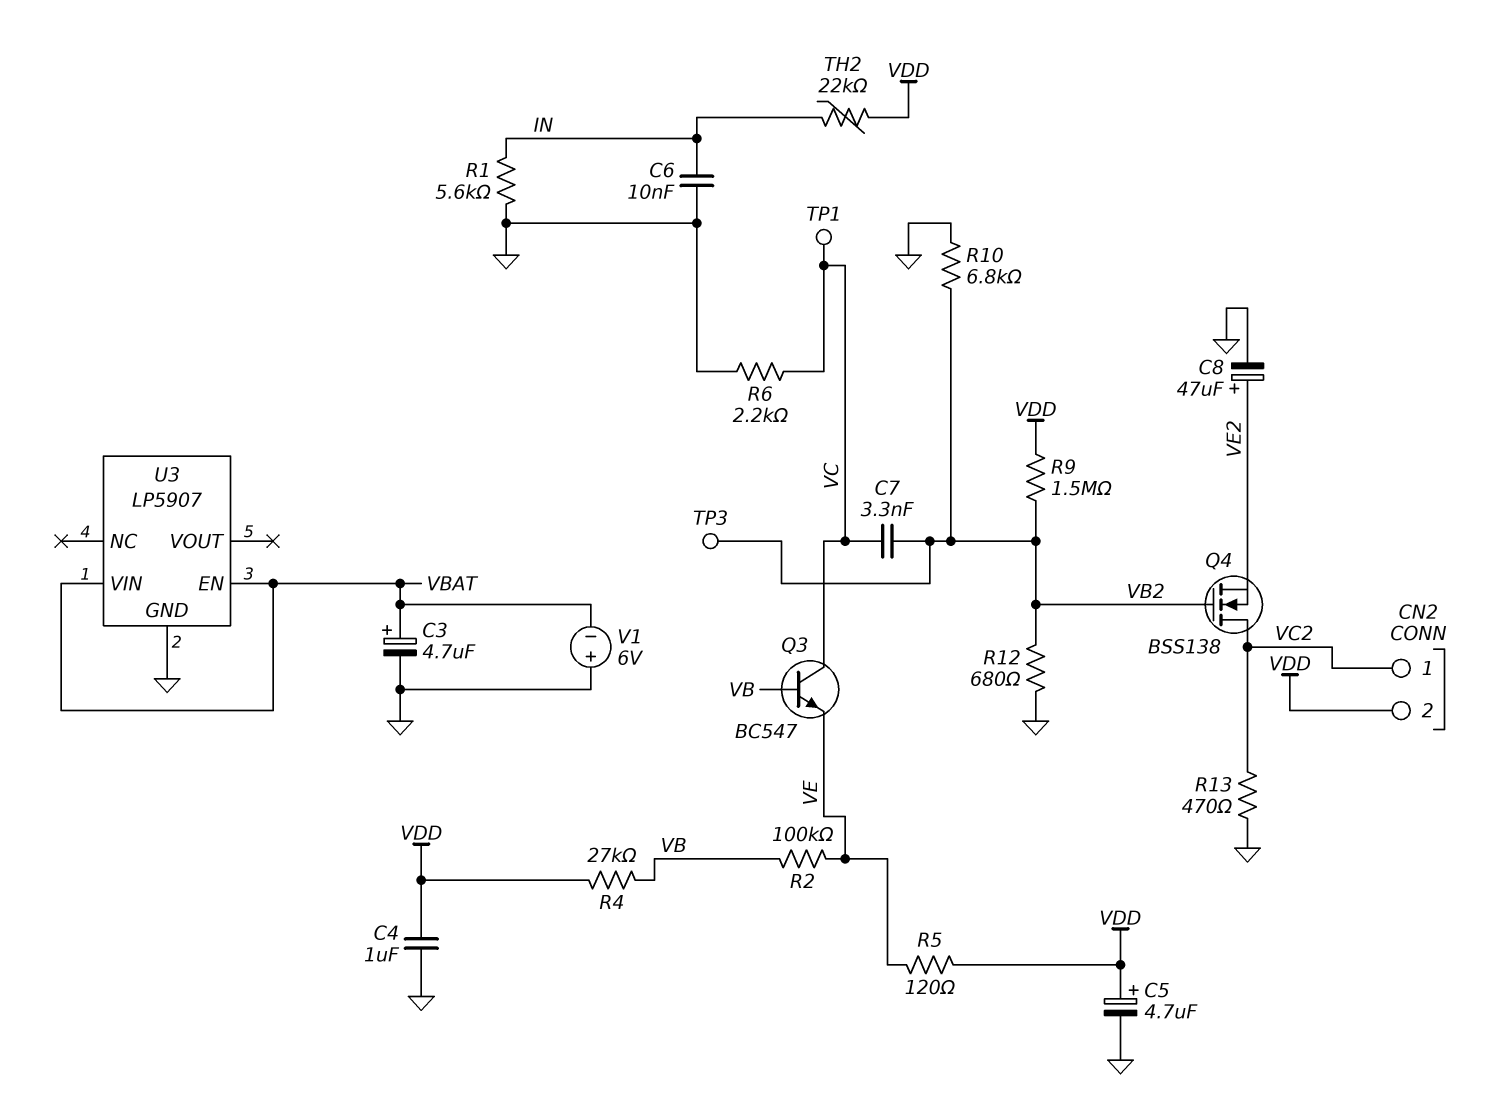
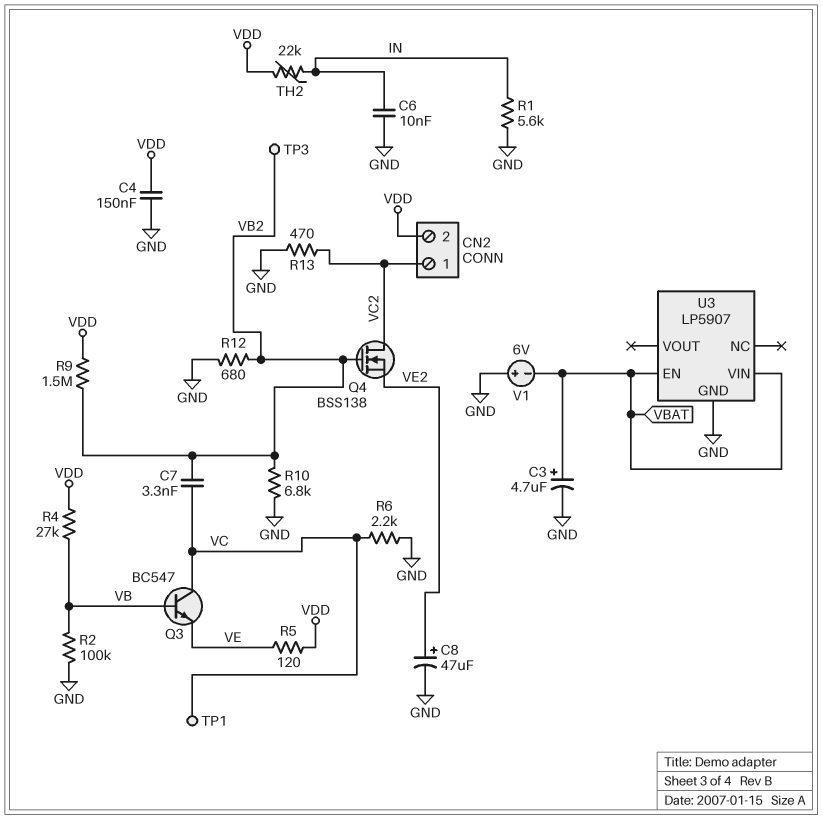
C4: 1uF (GND, VDD) -> 150nF (GND, VDD)
C5: 4.7uF (plus VDD, minus GND) -> none
R2: 100k (VB, VE) -> 100k (GND, VB)

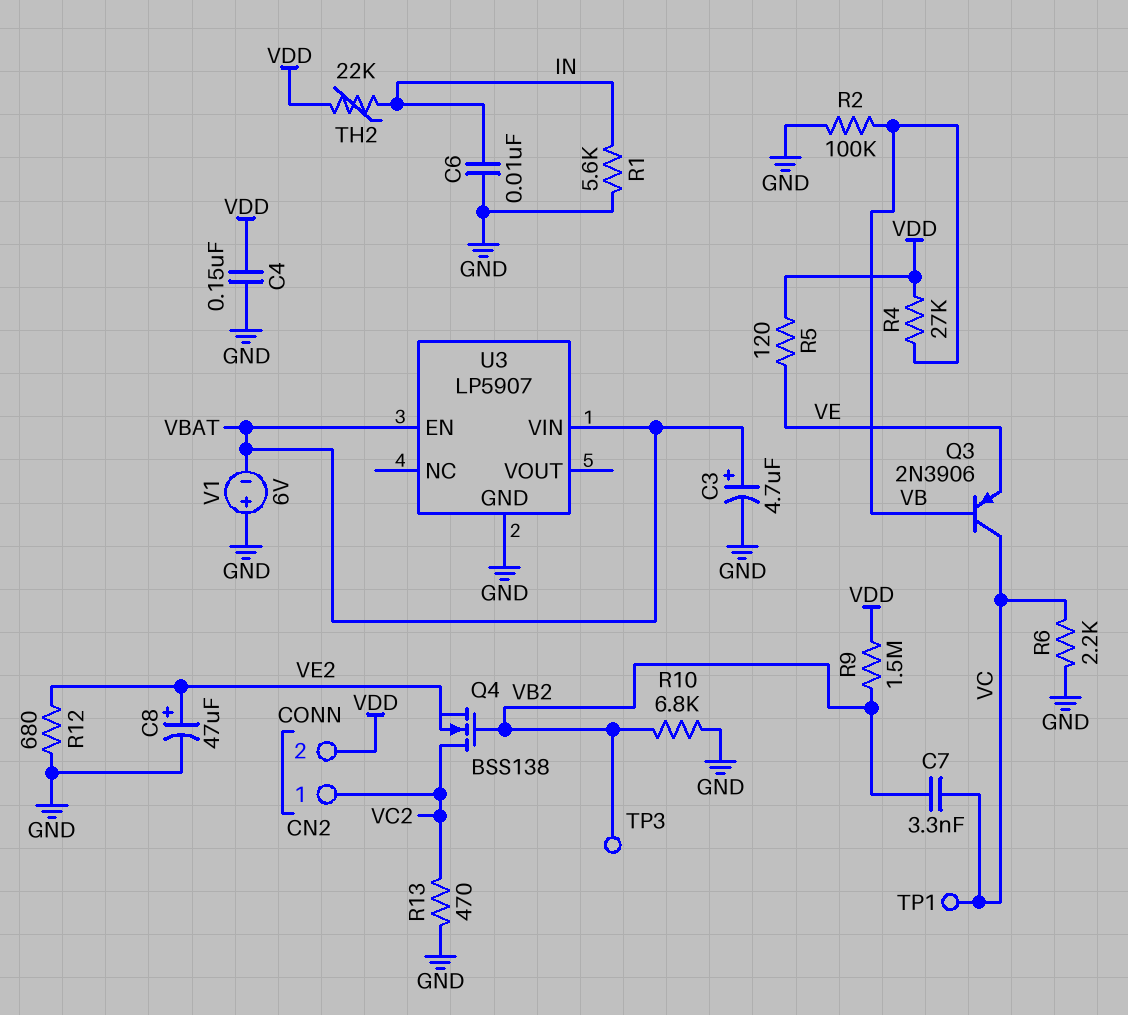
Q3: NPN BC547 (B VB, C VC, E VE) -> PNP 2N3906 (B VB, C VC, E VE)
R12: 680 (GND, VB2) -> 680 (GND, VE2)

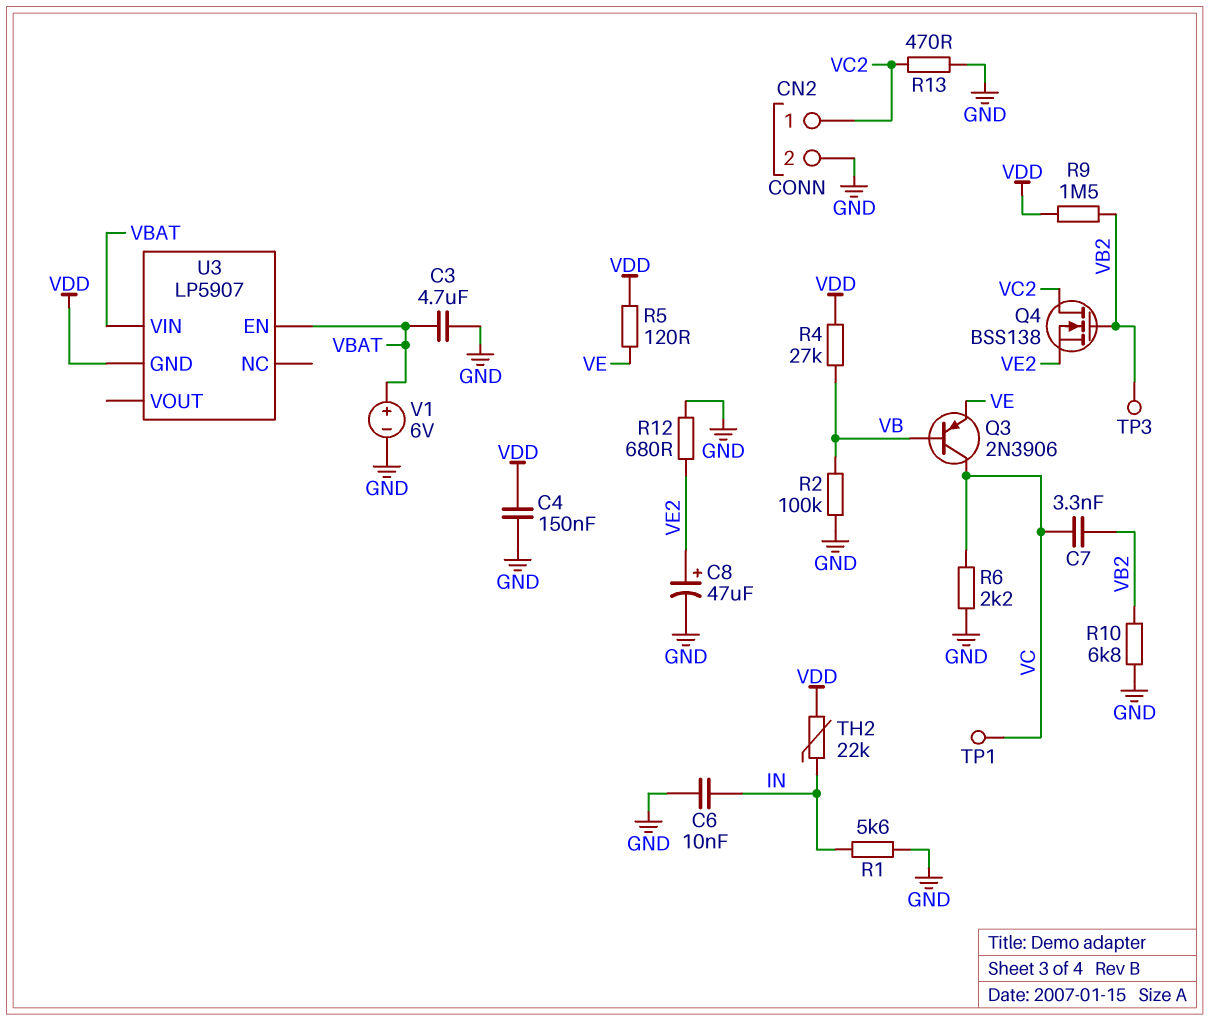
C3: 4.7uF (plus VBAT, minus GND) -> 4.7uF (GND, VBAT)
CN2 pin 2: VDD -> GND
U3 pin GND: GND -> VDD
V1: 6V (plus GND, minus VBAT) -> 6V (plus VBAT, minus GND)

